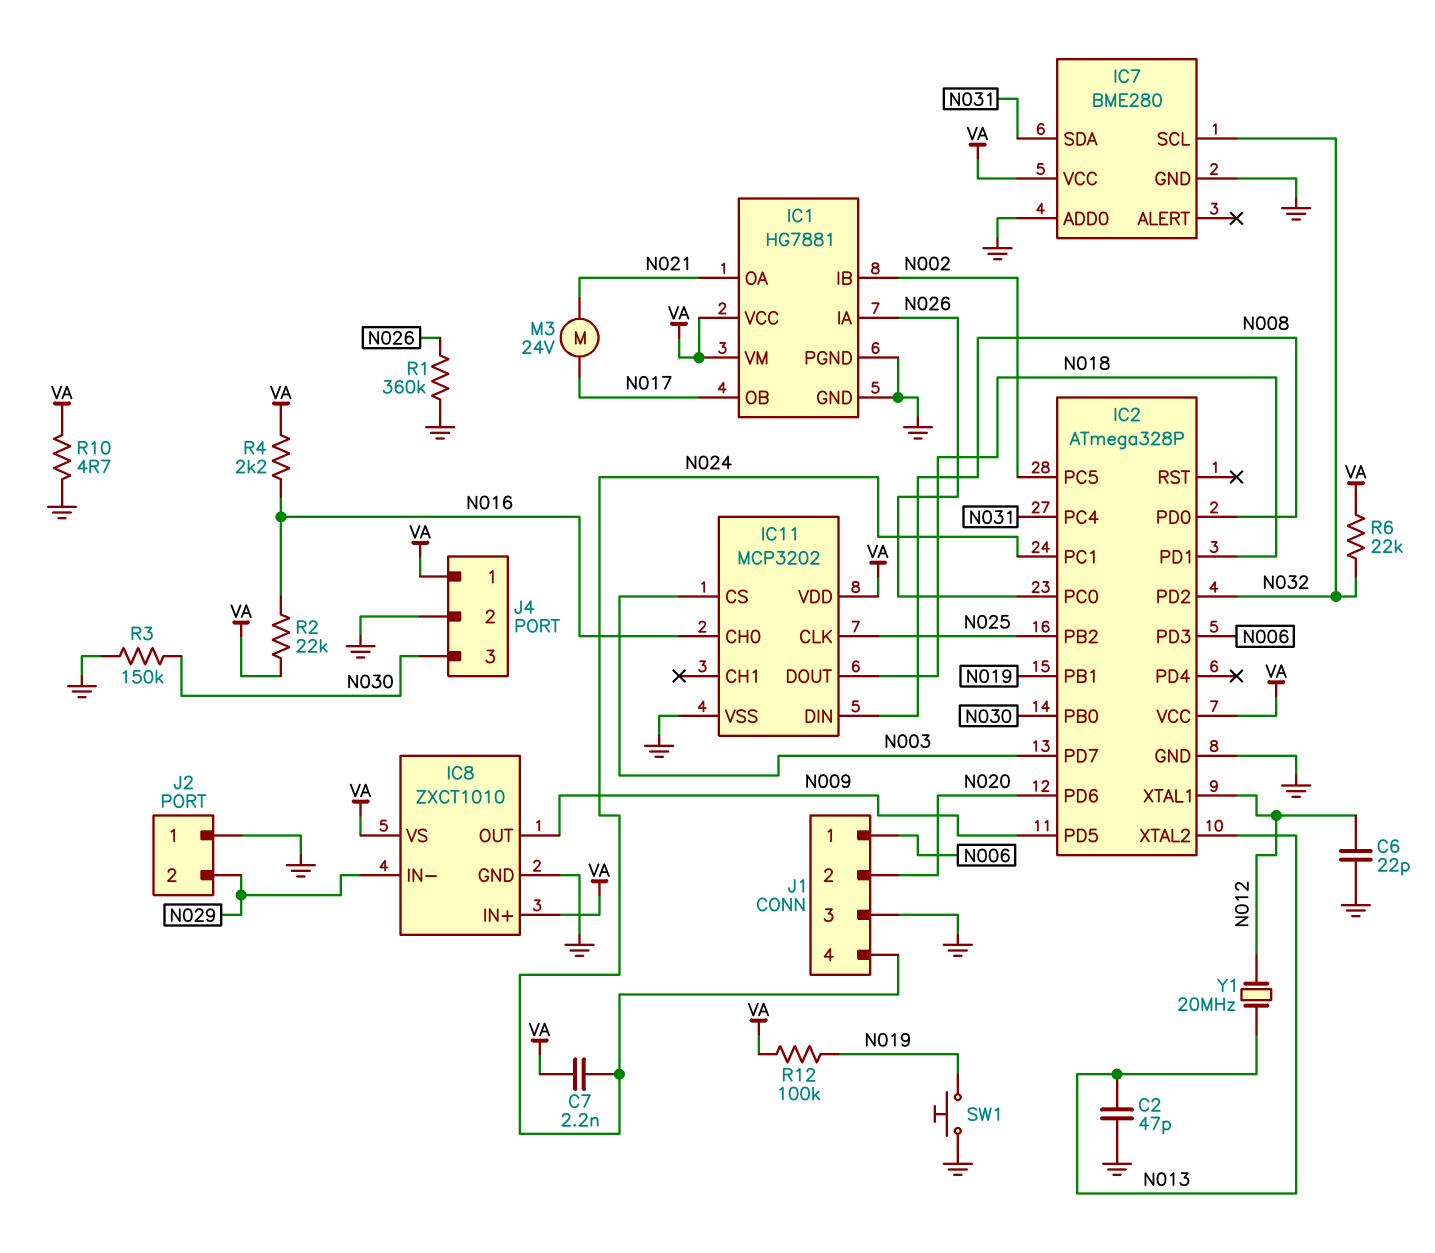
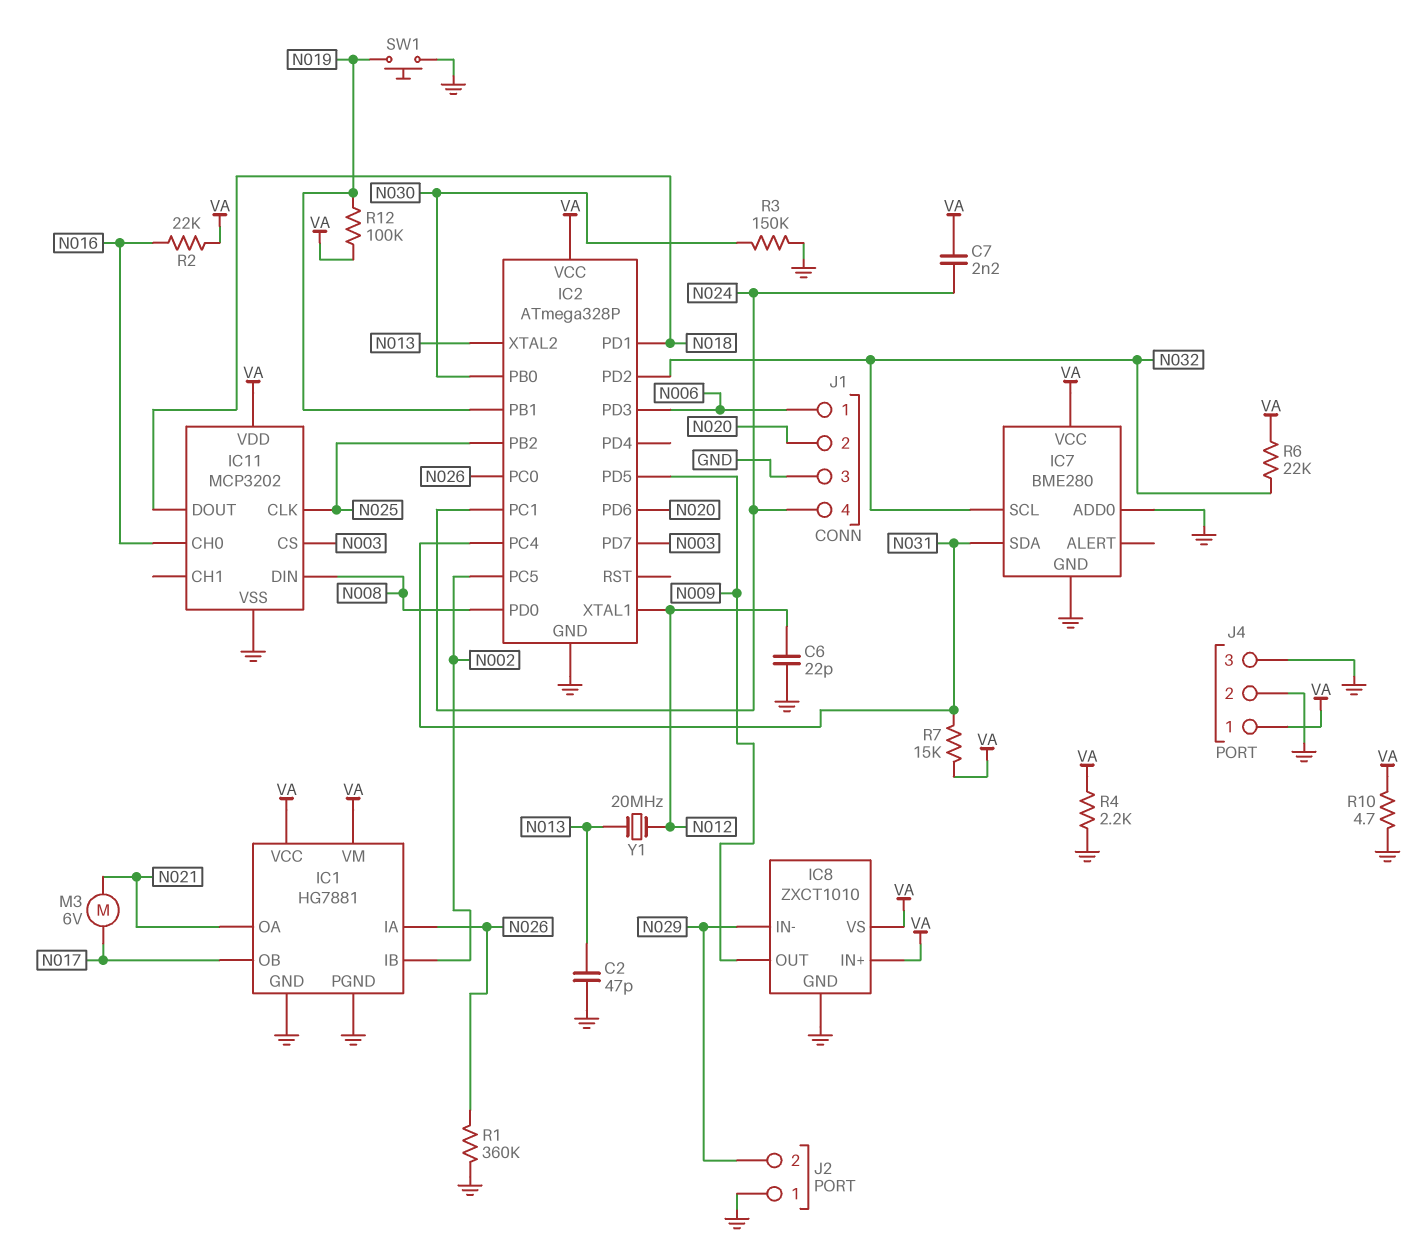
J4 pin 3: N030 -> GND
M3: motor 24V (N017, N021) -> motor 6V (N017, N021)
R4: 2.2k (N016, VA) -> 2.2k (GND, VA)
R7: none -> 15k (N031, VA)

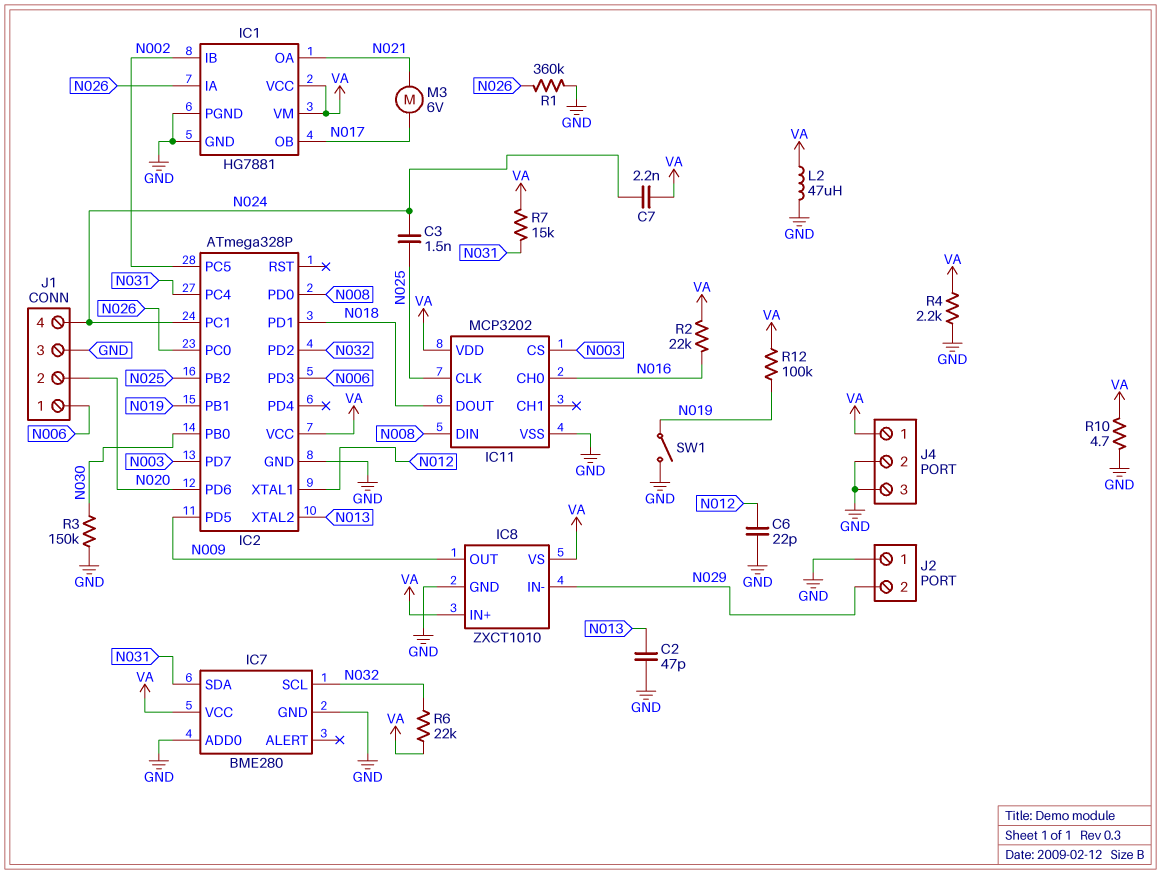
C3: none -> 1.5nF (N024, N025)
L2: none -> 47uH (GND, VA)
SW1: button (GND, N019) -> switch (GND, N019)
Y1: 20MHz (N012, N013) -> none

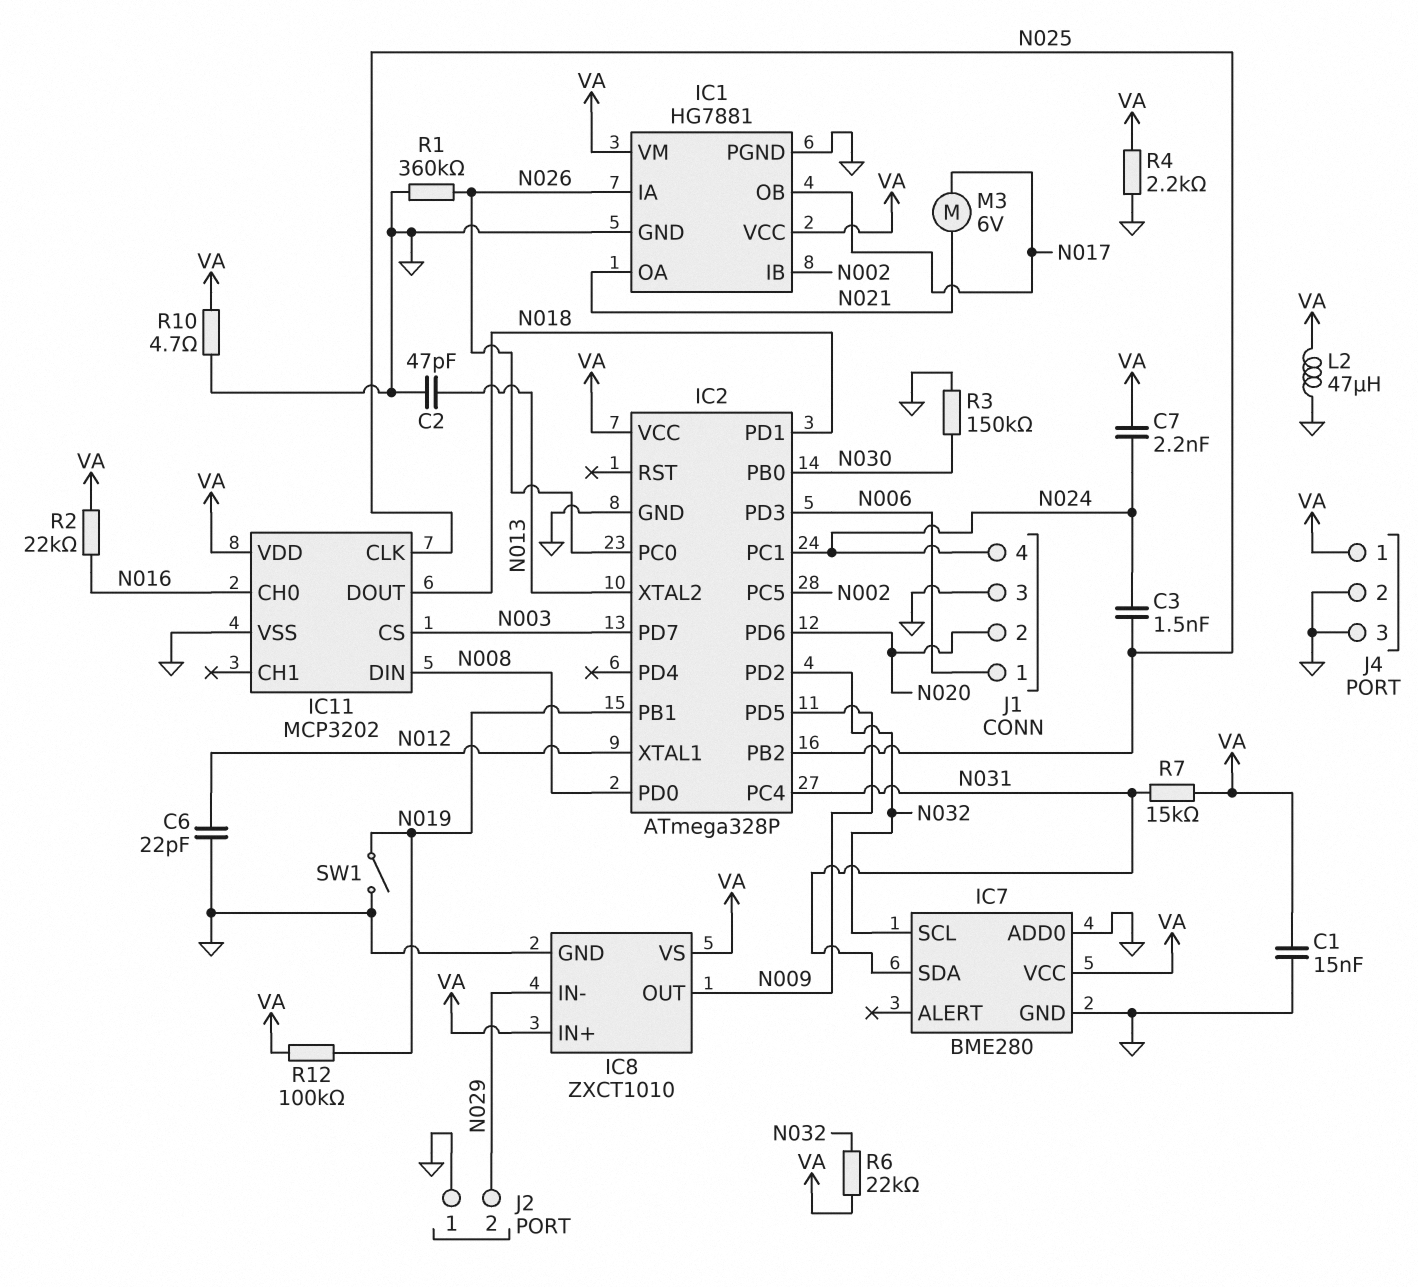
C1: none -> 15nF (GND, VA)

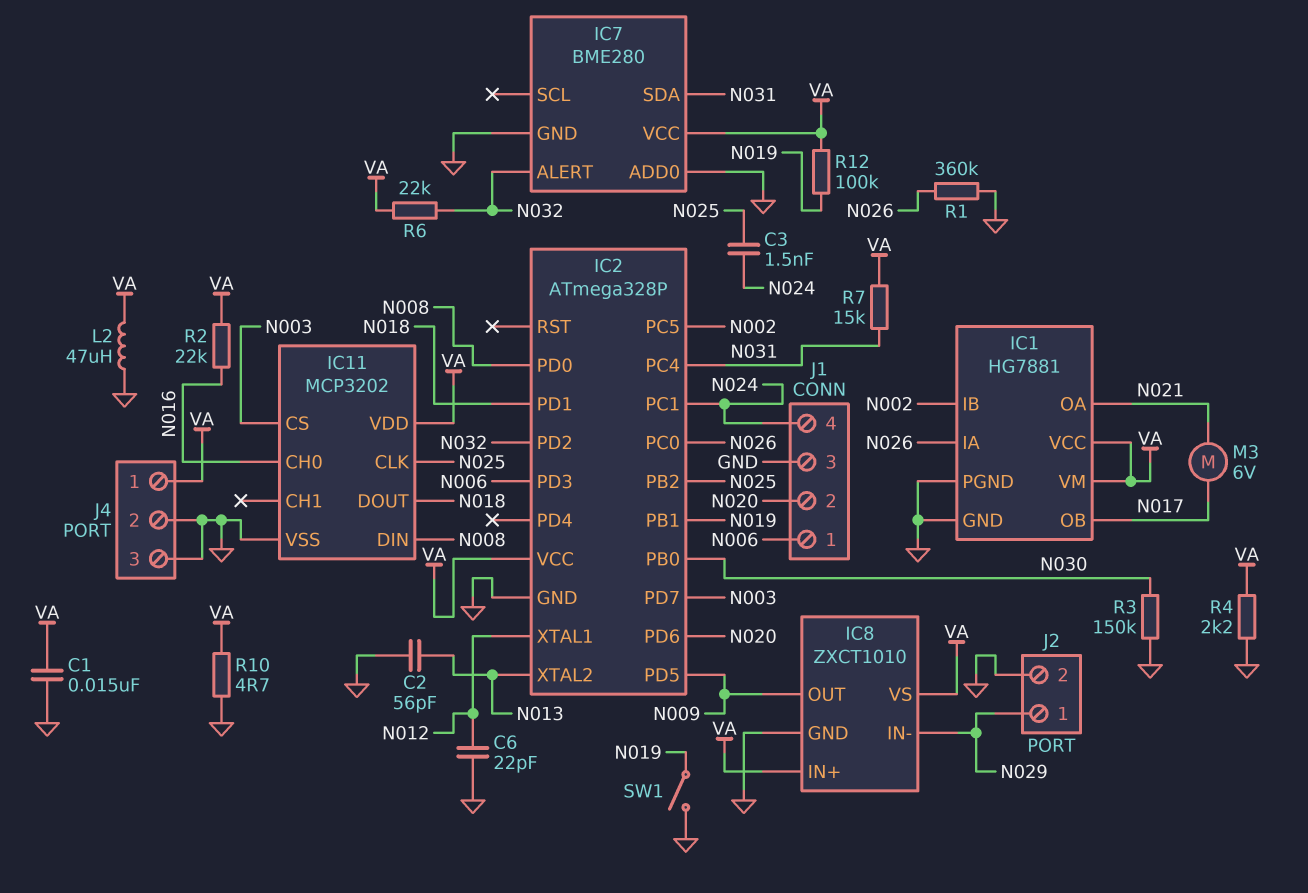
C2: 47pF (GND, N013) -> 56pF (GND, N013)
C7: 2.2nF (N024, VA) -> none
IC7 pin ALERT: none -> N032
IC7 pin SCL: N032 -> none
J2 pin 1: GND -> N029
J2 pin 2: N029 -> GND

